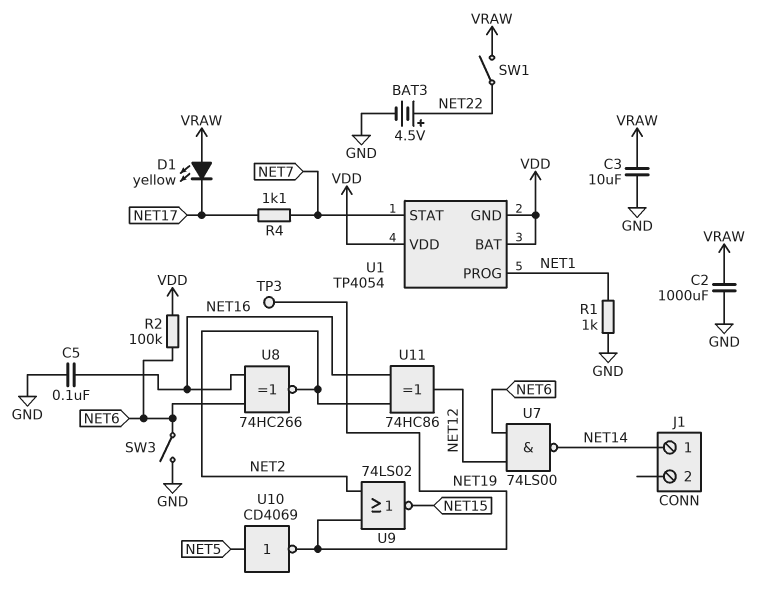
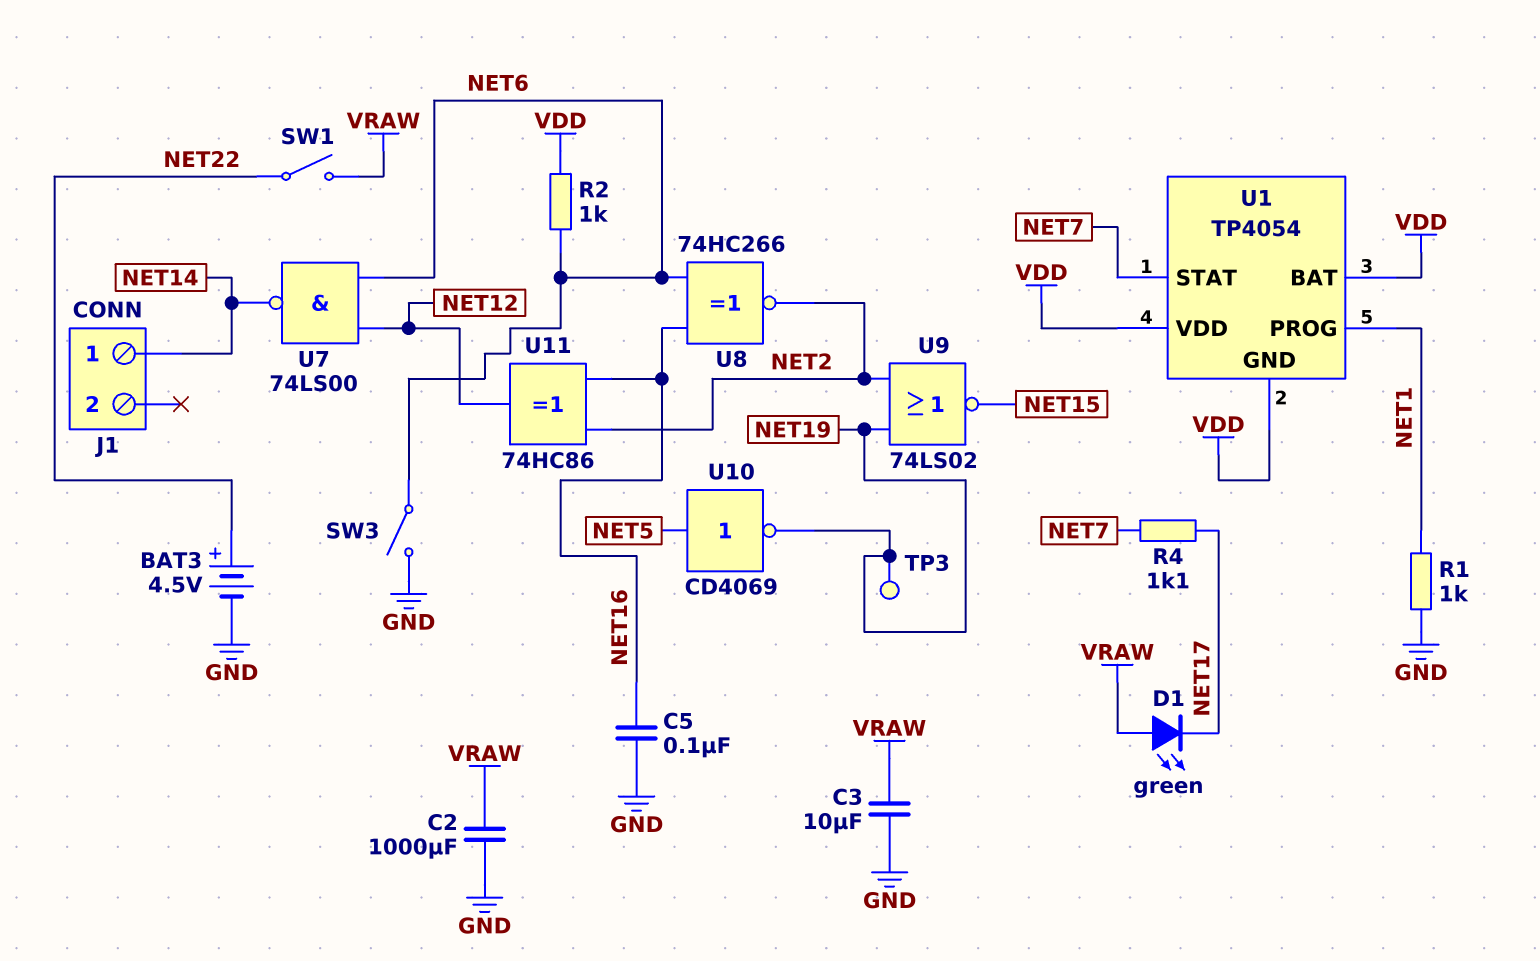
D1: LED yellow (A VRAW, K NET17) -> LED green (A VRAW, K NET17)
R2: 100k (NET6, VDD) -> 1k (NET6, VDD)

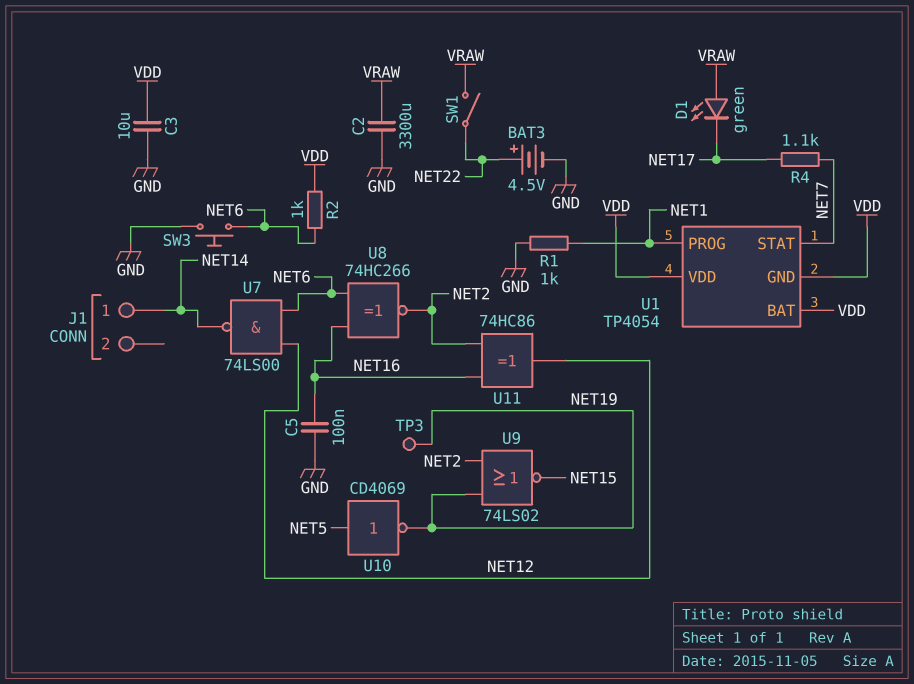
C2: 1000uF (GND, VRAW) -> 3300uF (GND, VRAW)
C3: 10uF (GND, VRAW) -> 10uF (GND, VDD)
SW3: switch (GND, NET6) -> button (GND, NET6)

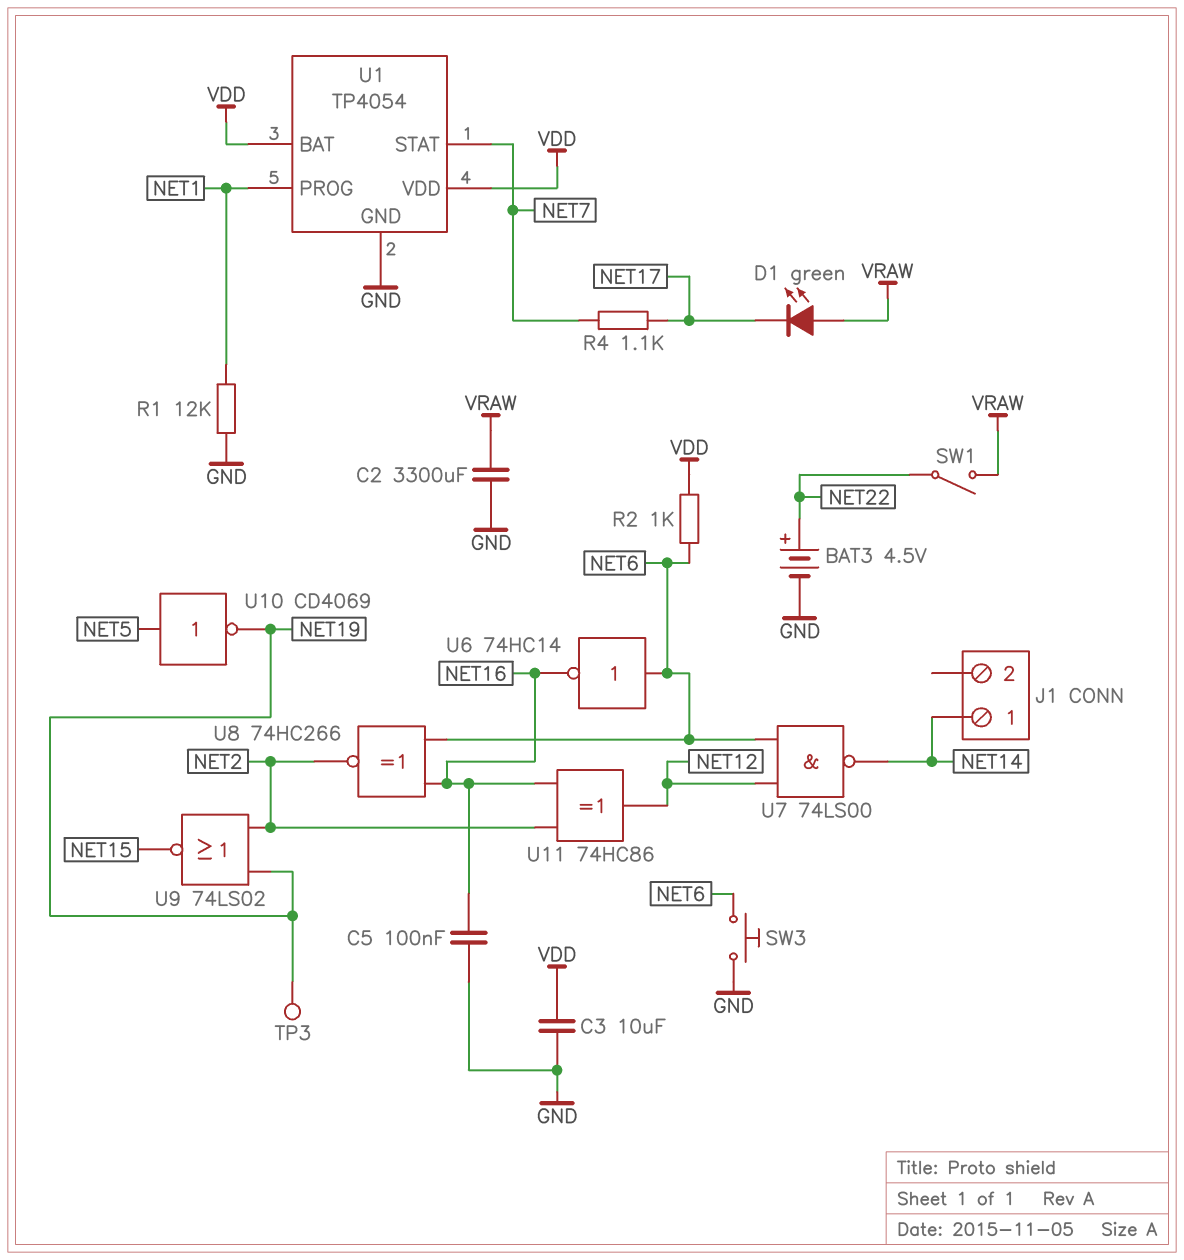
R1: 1k (GND, NET1) -> 12k (GND, NET1)
U1 pin GND: VDD -> GND
U6: none -> NOT 74HC14 (in NET6, out NET16)

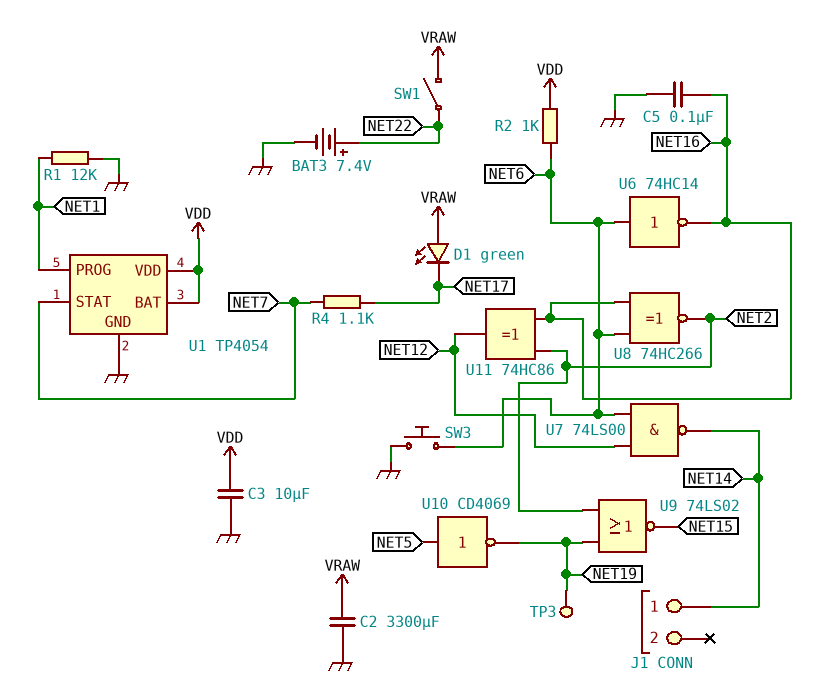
BAT3: 4.5V (plus NET22, minus GND) -> 7.4V (plus NET22, minus GND)

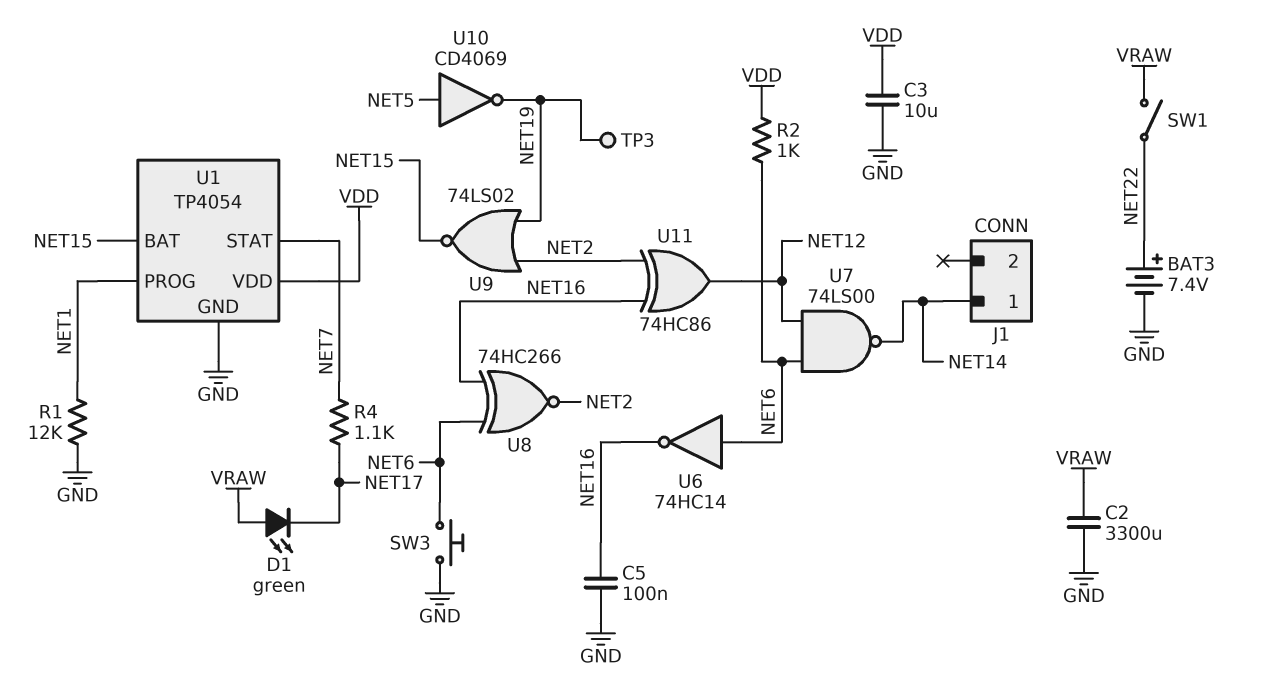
U1 pin BAT: VDD -> NET15

